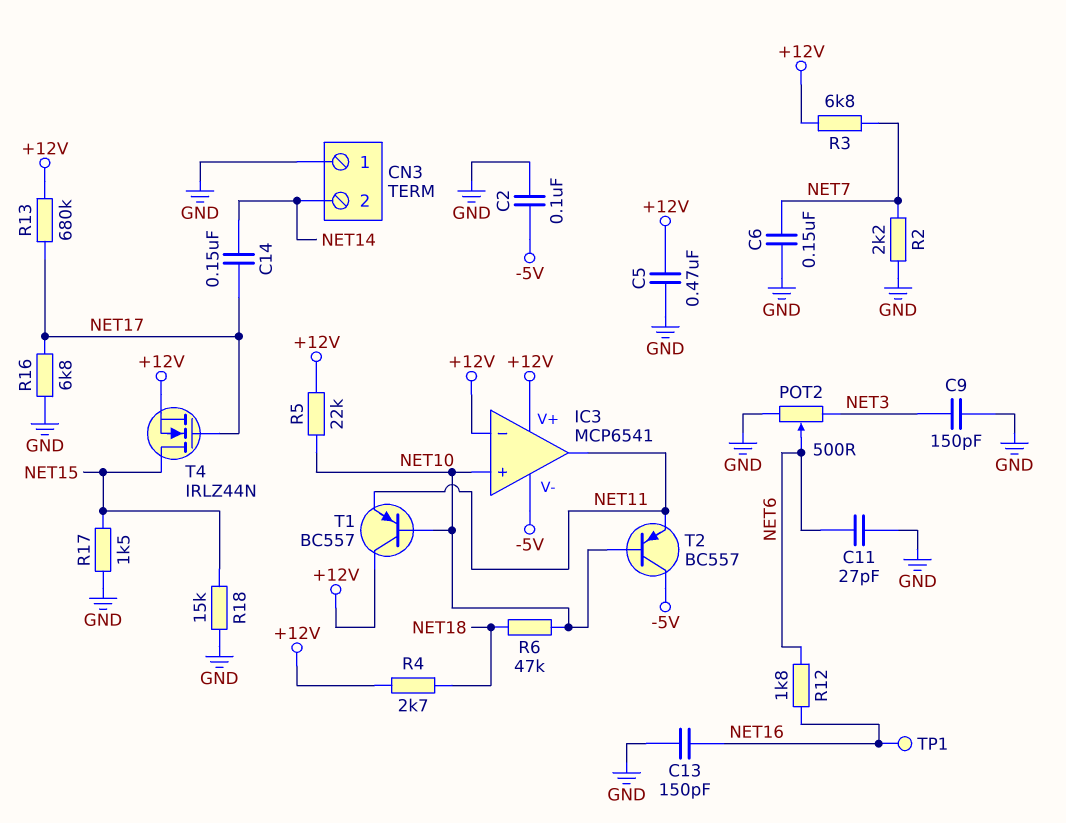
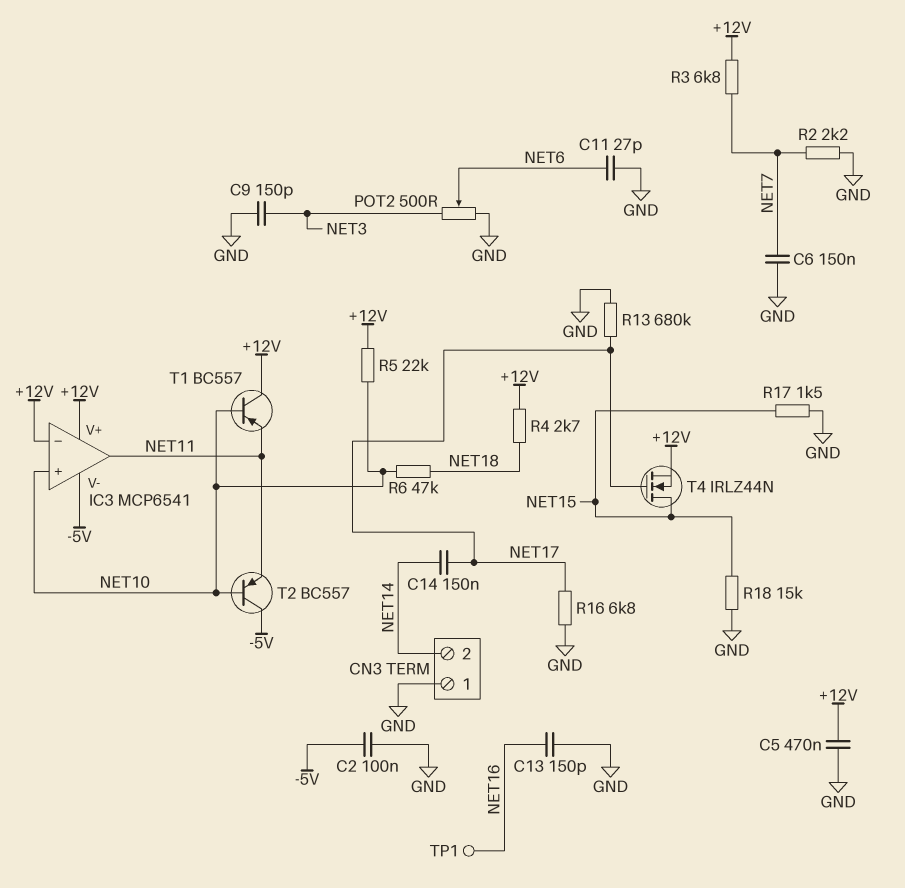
R12: 1.8k (NET6, NET16) -> none
R13: 680k (+12V, NET17) -> 680k (GND, NET17)

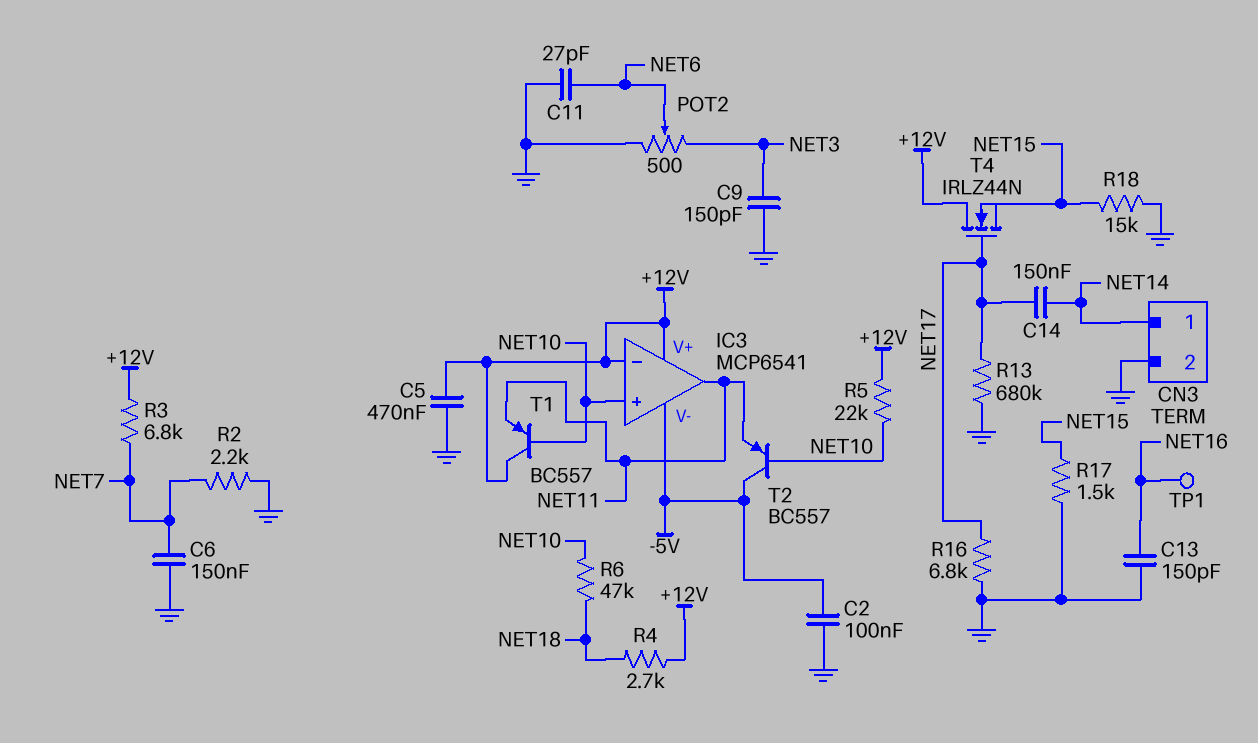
CN3 pin 1: GND -> NET14
CN3 pin 2: NET14 -> GND
T4: NMOS IRLZ44N (G NET17, D NET15, S +12V) -> NMOS IRLZ44N (G NET17, D +12V, S NET15)

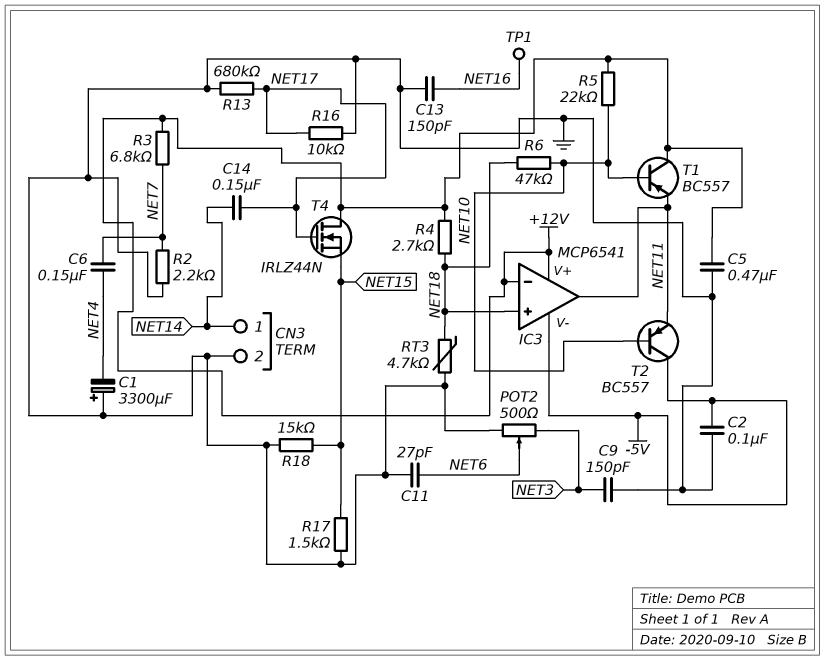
C1: none -> 3300uF (plus GND, minus NET4)
C6: 150nF (GND, NET7) -> 150nF (NET4, NET7)
IC3 pin in+: NET10 -> NET18
R16: 6.8k (GND, NET17) -> 10k (GND, NET17)
RT3: none -> 4.7k (GND, NET18)

